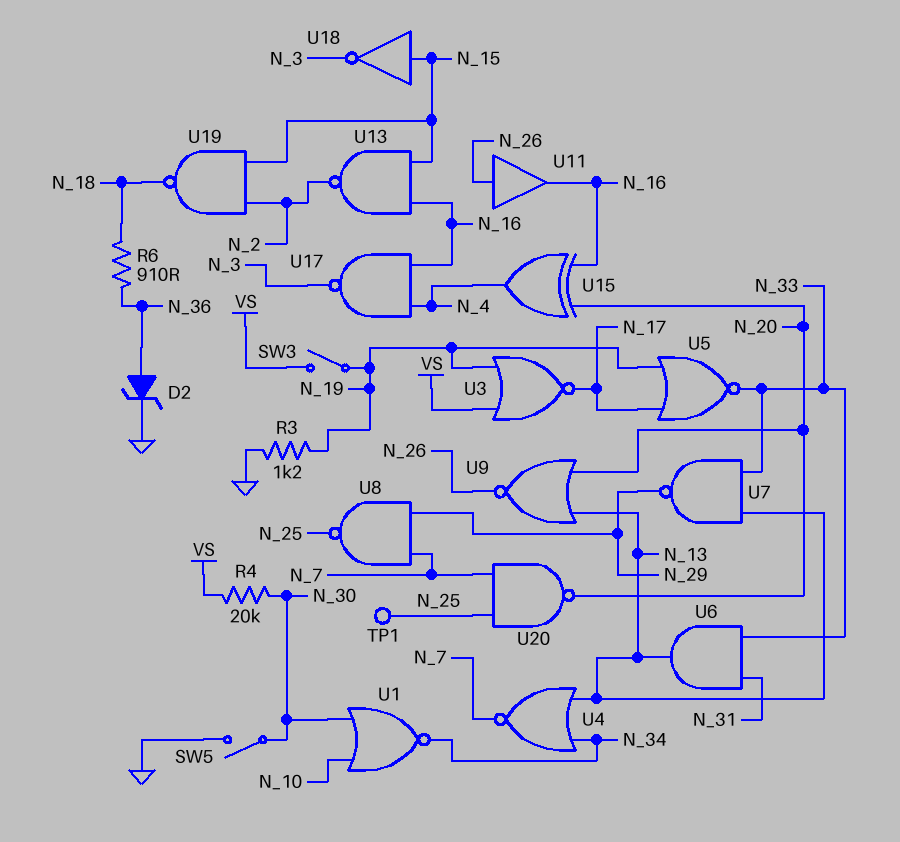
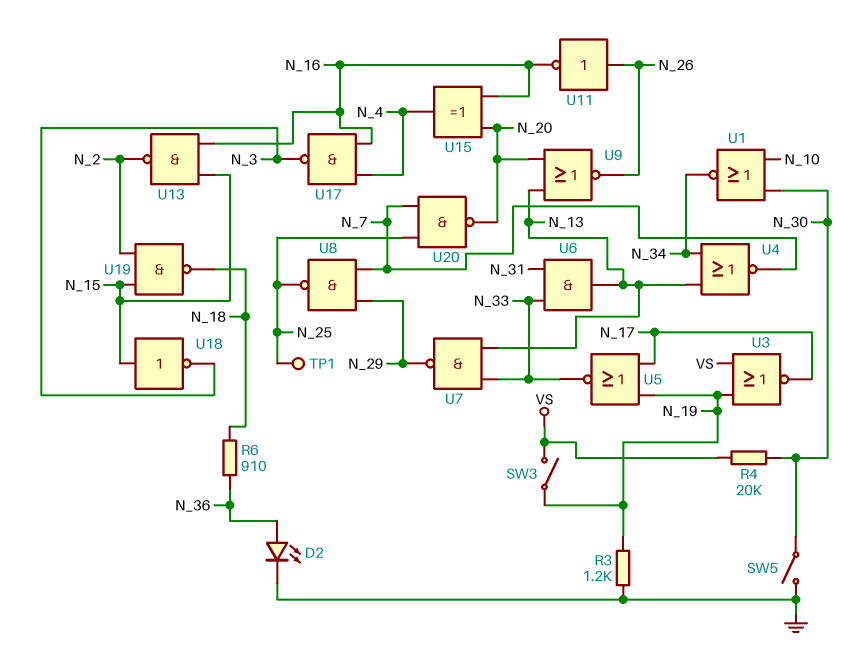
D2: zener (A N_36, K GND) -> LED (A N_36, K GND)
U11: buffer (in N_26, out N_16) -> NOT (in N_26, out N_16)

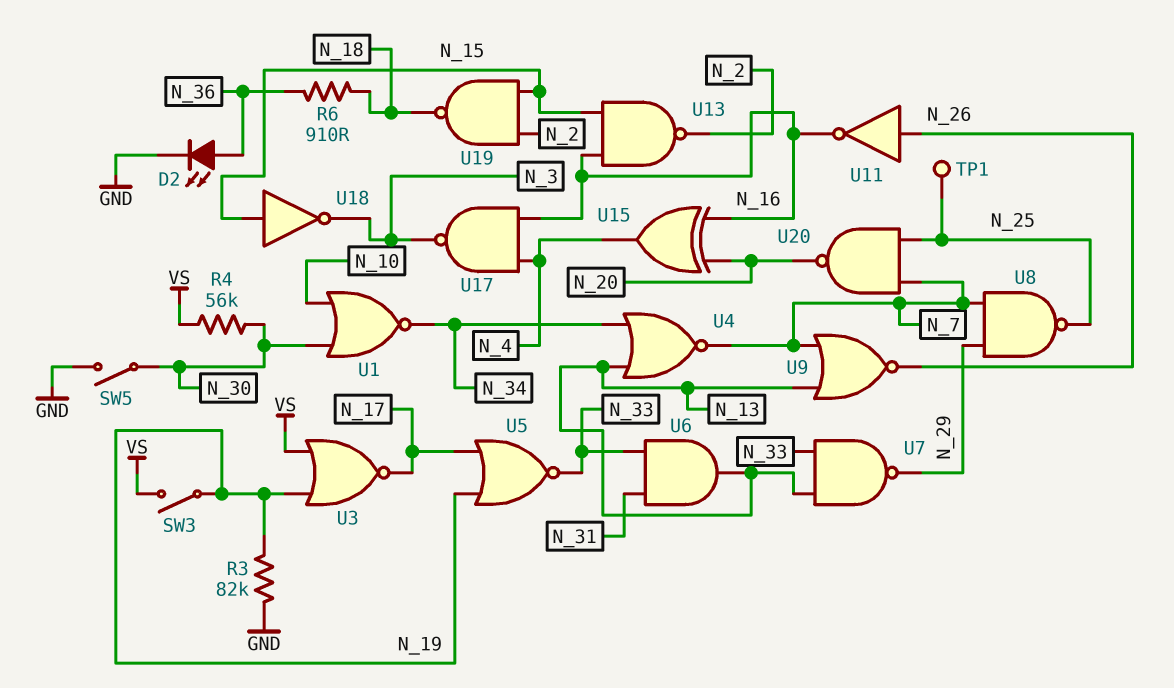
R3: 1.2k (GND, N_19) -> 82k (GND, N_19)
R4: 20k (N_30, VS) -> 56k (N_30, VS)
U9: NOR (in N_13, in N_20, out N_26) -> NOR (in N_7, in N_13, out N_26)

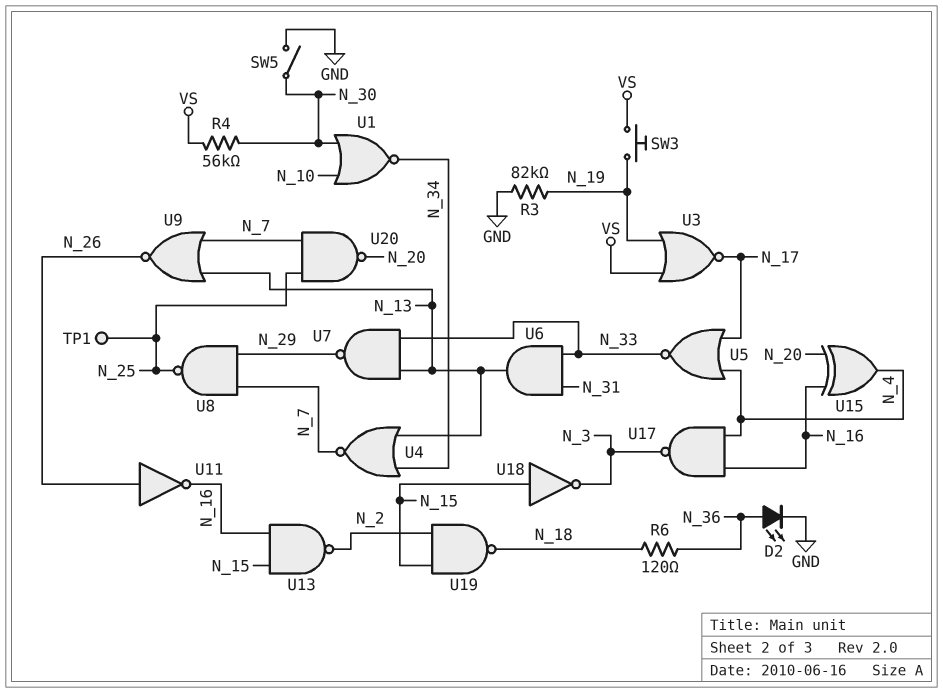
R6: 910 (N_18, N_36) -> 120 (N_18, N_36)
SW3: switch (N_19, VS) -> button (N_19, VS)
U5: NOR (in N_17, in N_19, out N_33) -> NOR (in N_4, in N_17, out N_33)

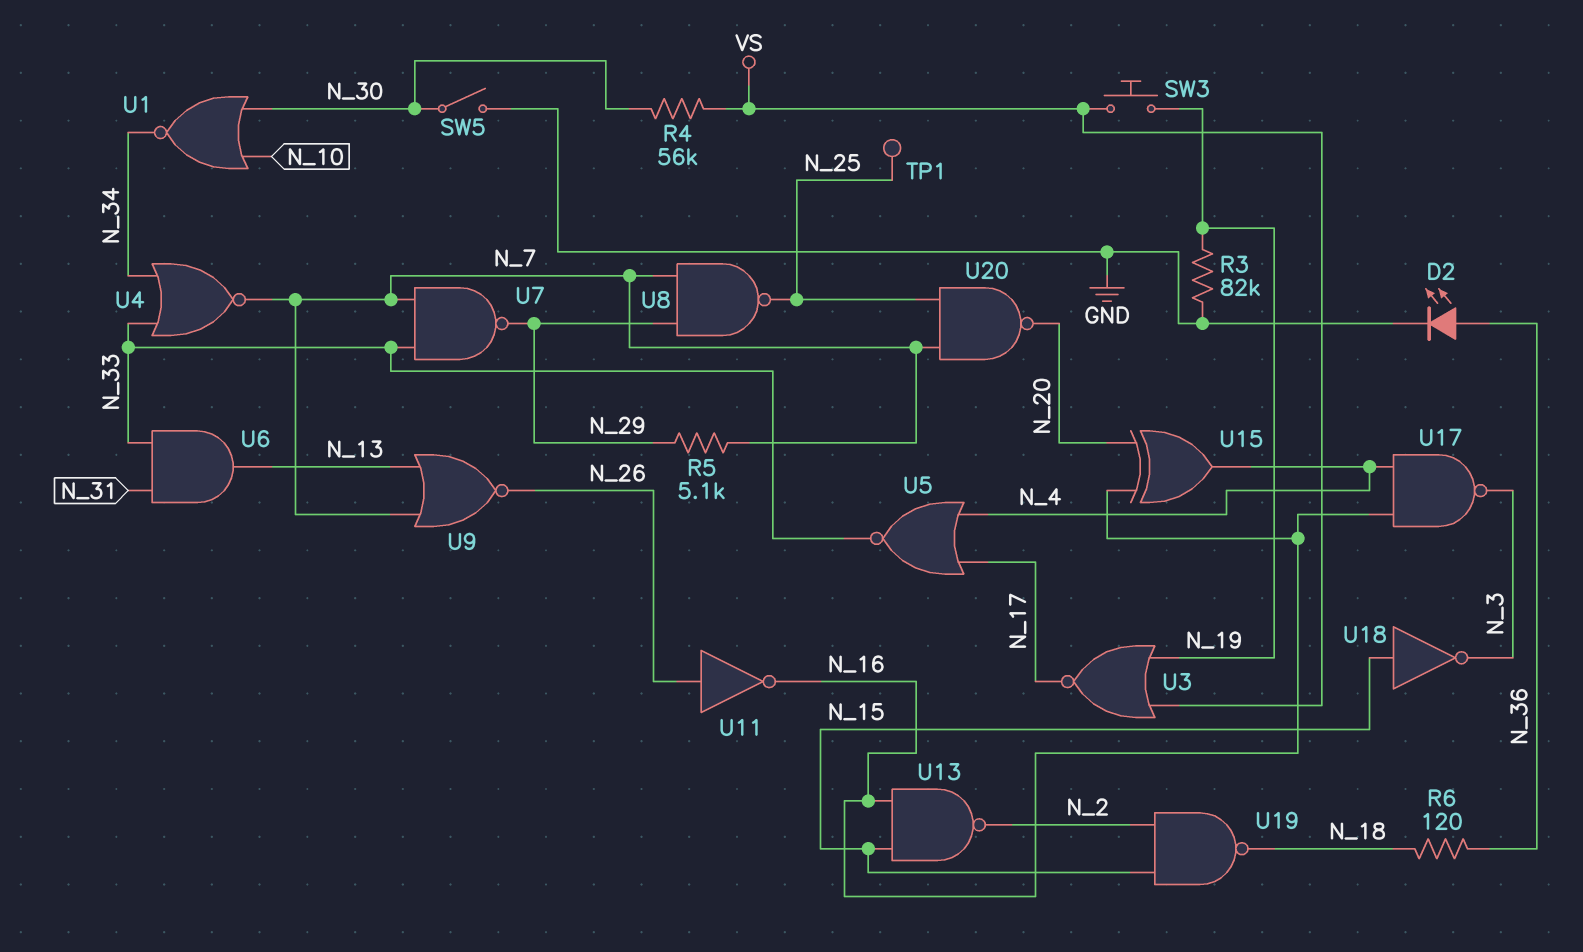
R5: none -> 5.1k (N_7, N_29)
U4: NOR (in N_13, in N_34, out N_7) -> NOR (in N_33, in N_34, out N_7)
U7: NAND (in N_13, in N_33, out N_29) -> NAND (in N_7, in N_33, out N_29)

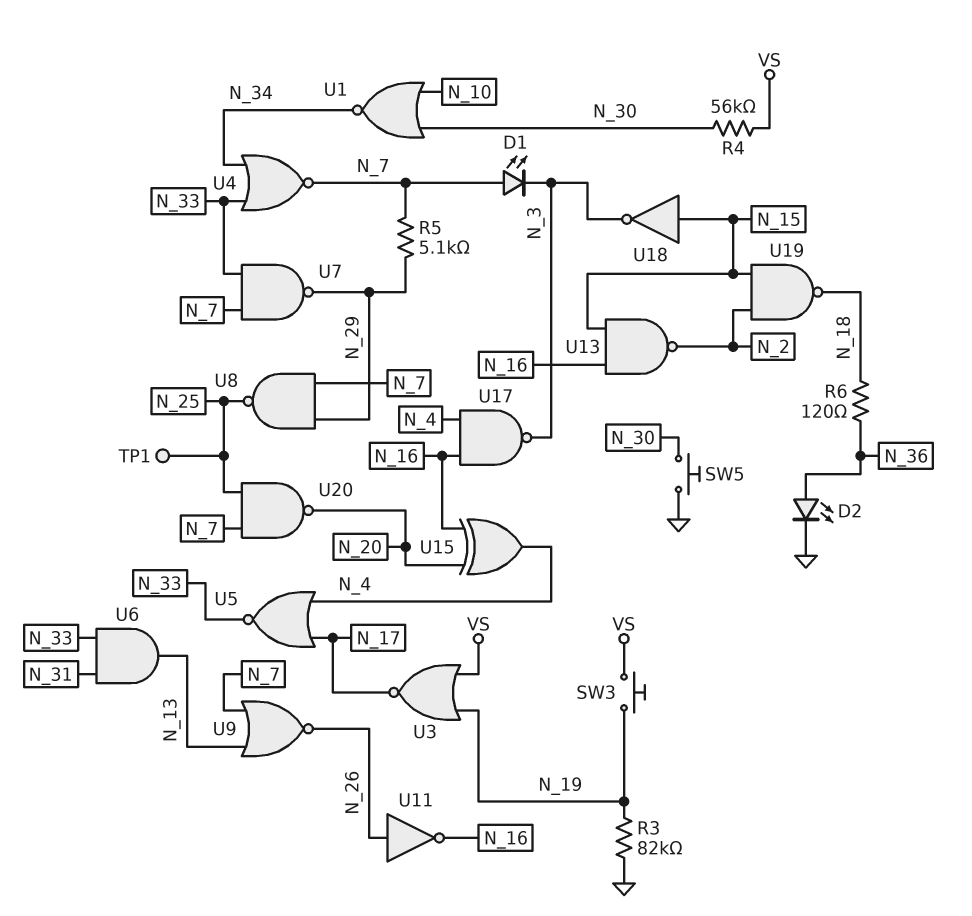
D1: none -> LED (A N_7, K N_3)
SW5: switch (GND, N_30) -> button (GND, N_30)

